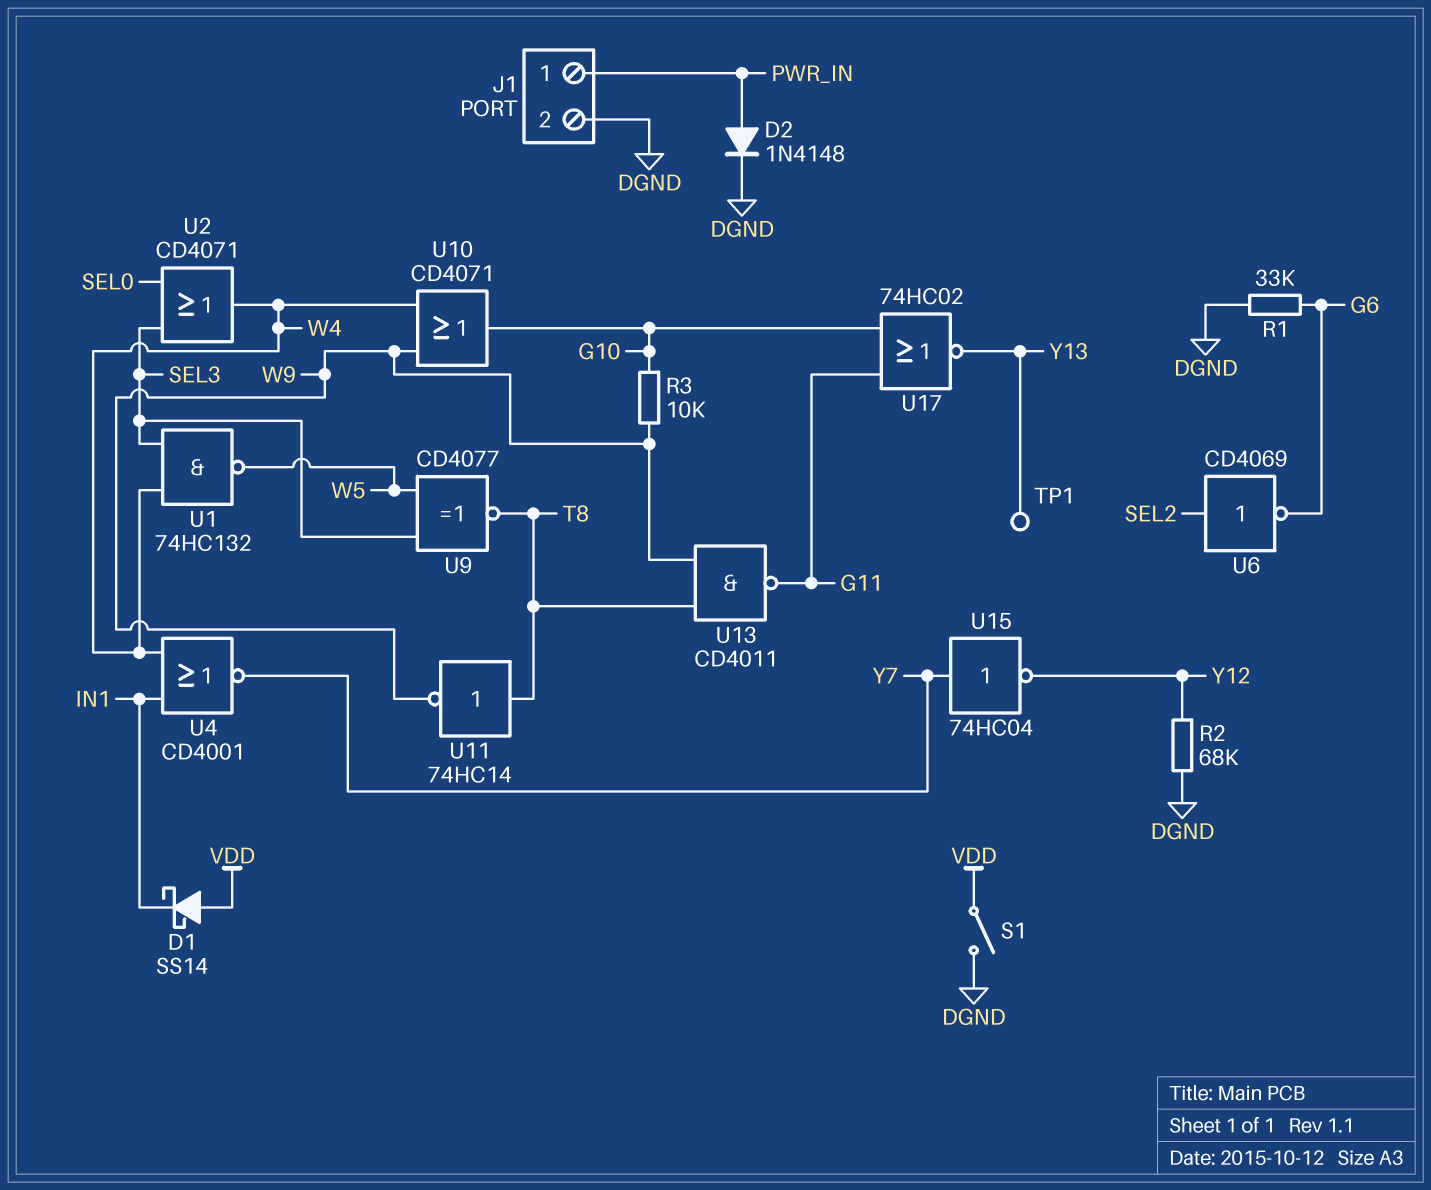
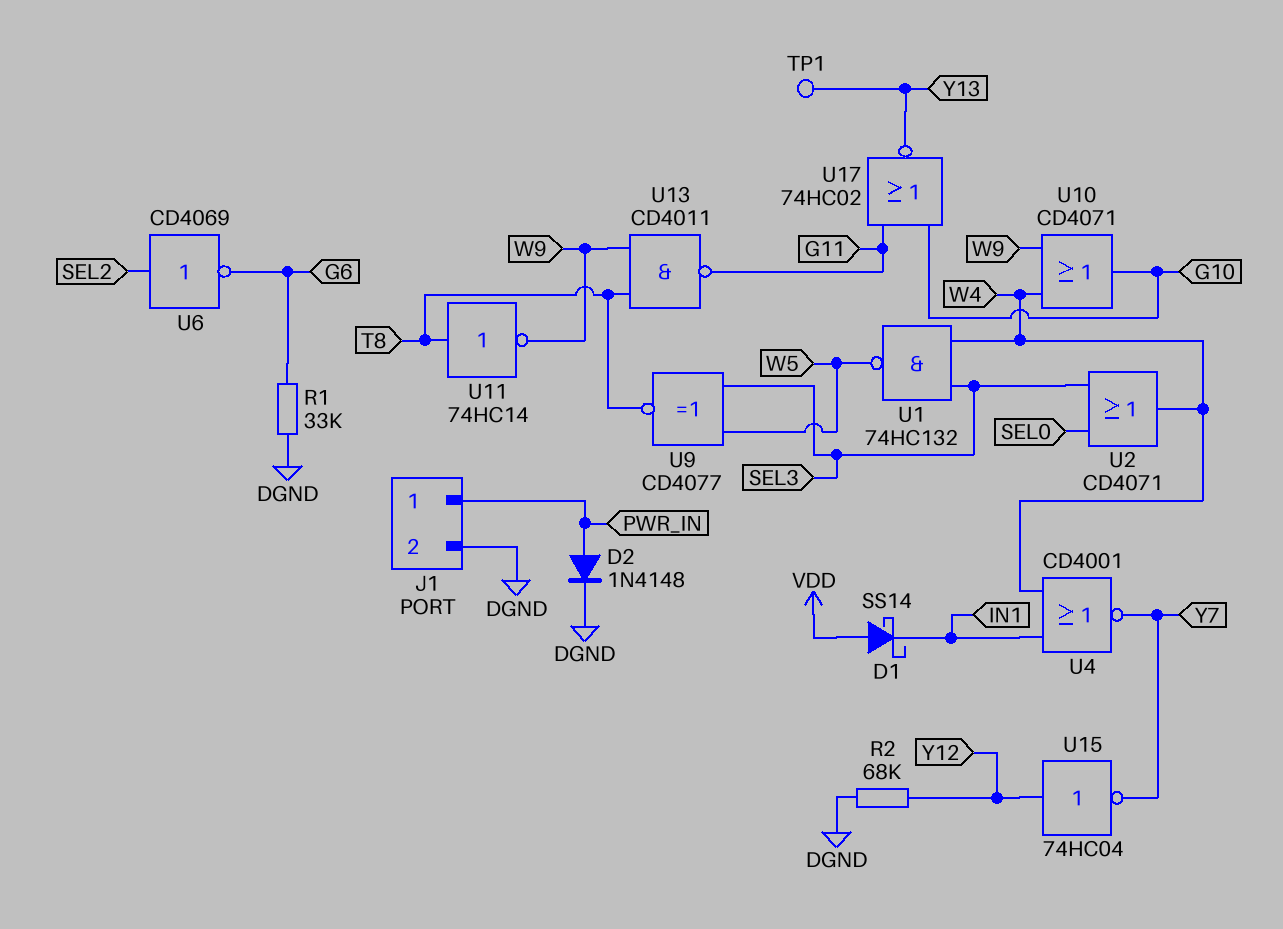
R3: 10k (G10, W9) -> none
S1: switch (DGND, VDD) -> none
U15: NOT 74HC04 (in Y7, out Y12) -> NOT 74HC04 (in Y12, out Y7)

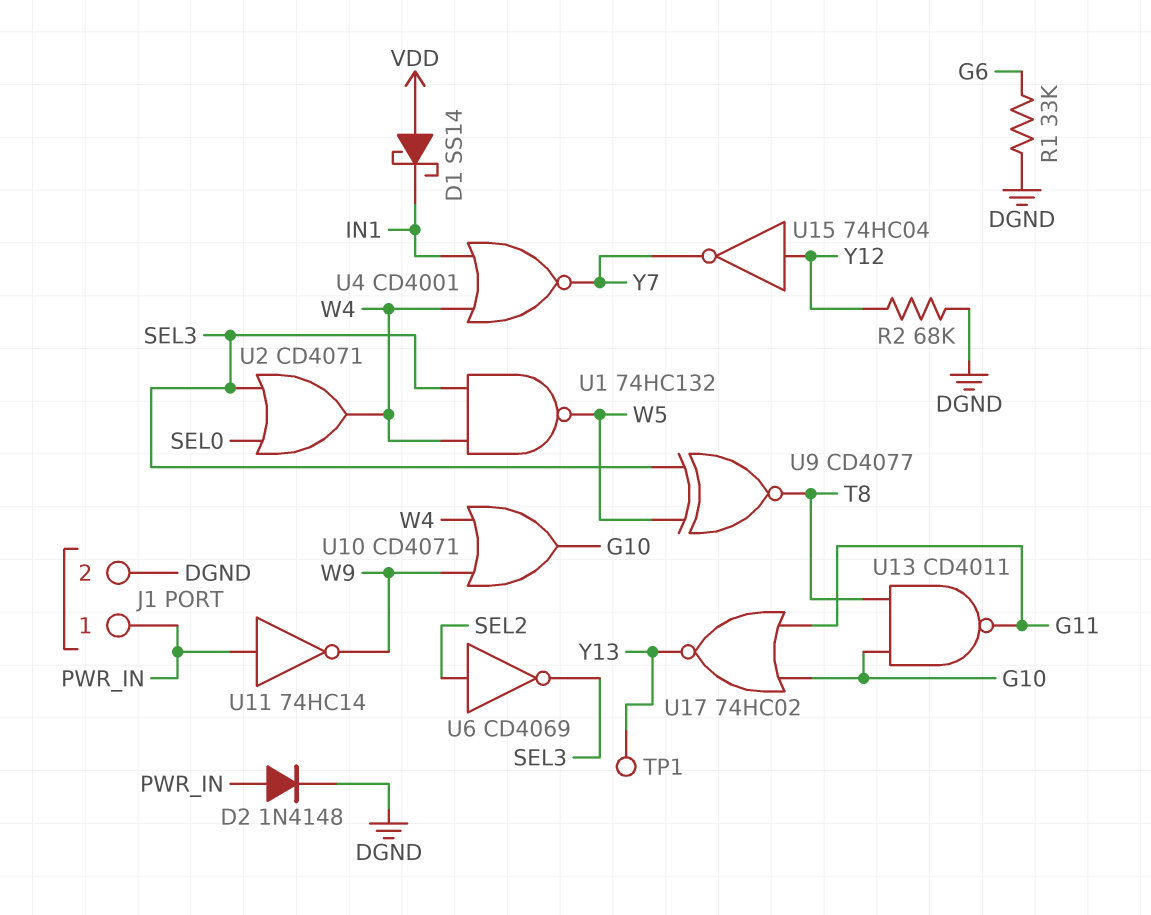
U6: NOT CD4069 (in SEL2, out G6) -> NOT CD4069 (in SEL2, out SEL3)
U11: NOT 74HC14 (in T8, out W9) -> NOT 74HC14 (in PWR_IN, out W9)
U13: NAND CD4011 (in T8, in W9, out G11) -> NAND CD4011 (in G10, in T8, out G11)

